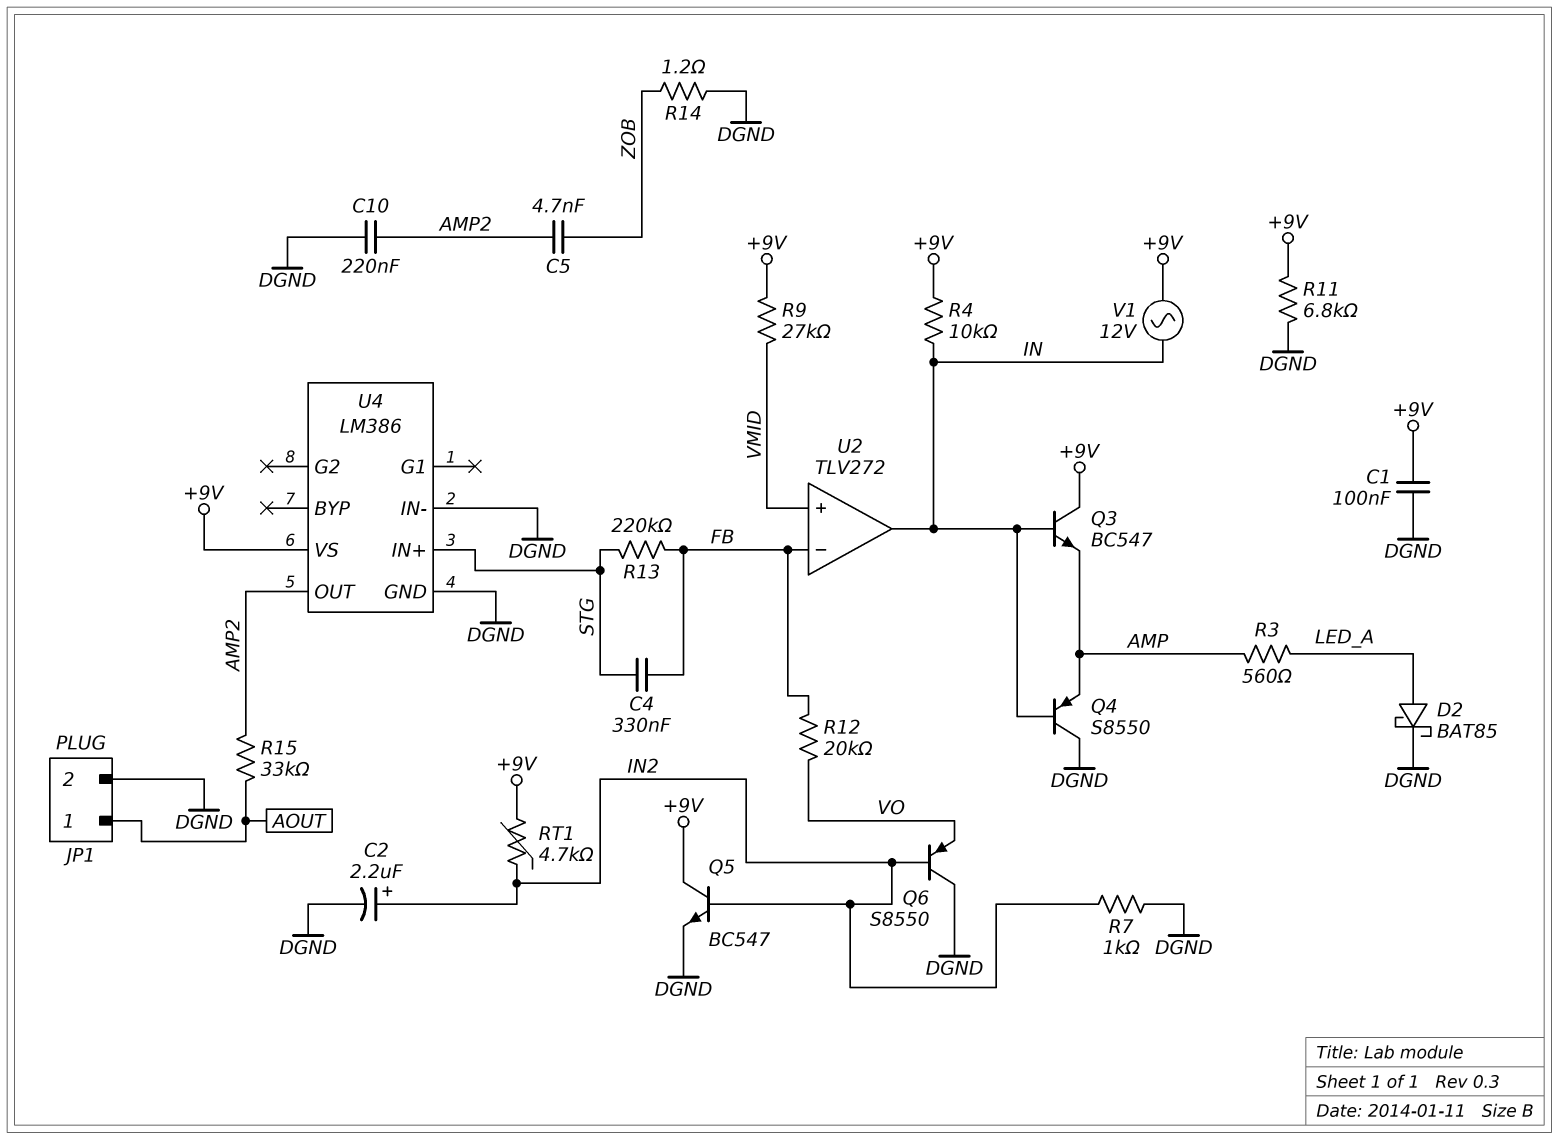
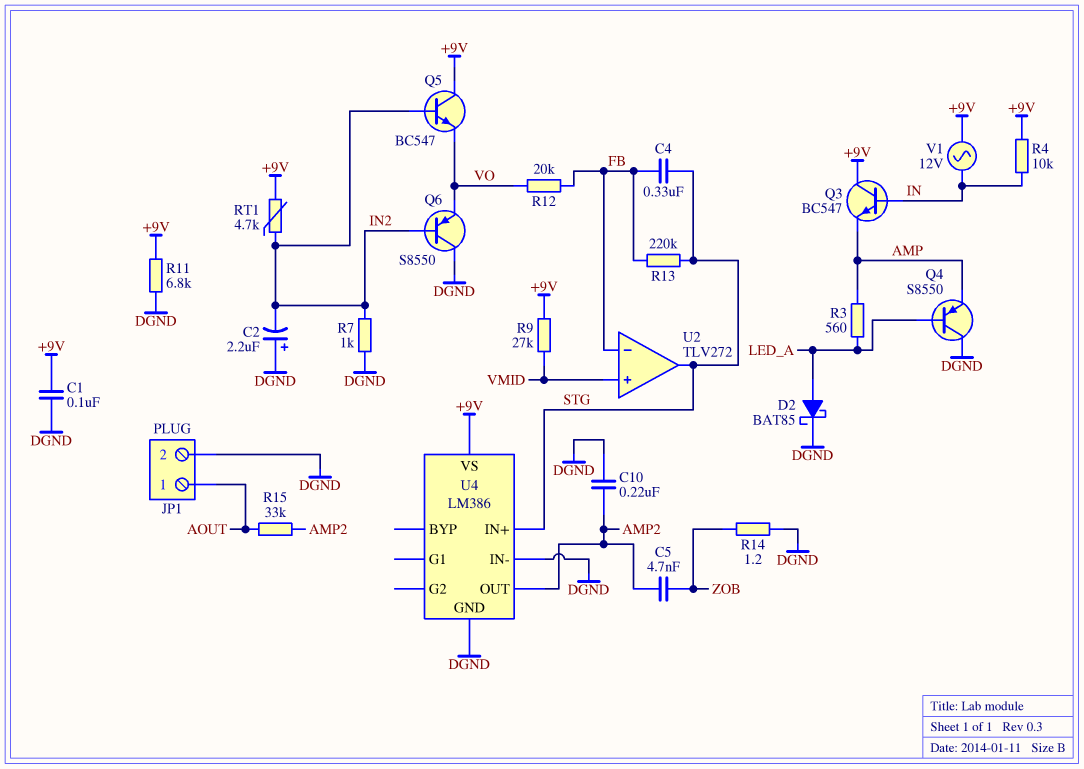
C2: 2.2uF (plus IN2, minus DGND) -> 2.2uF (plus DGND, minus IN2)
Q4: PNP S8550 (B IN, C DGND, E AMP) -> PNP S8550 (B LED_A, C DGND, E AMP)
Q5: NPN BC547 (B IN2, C +9V, E DGND) -> NPN BC547 (B IN2, C +9V, E VO)
U2 pin out: IN -> STG

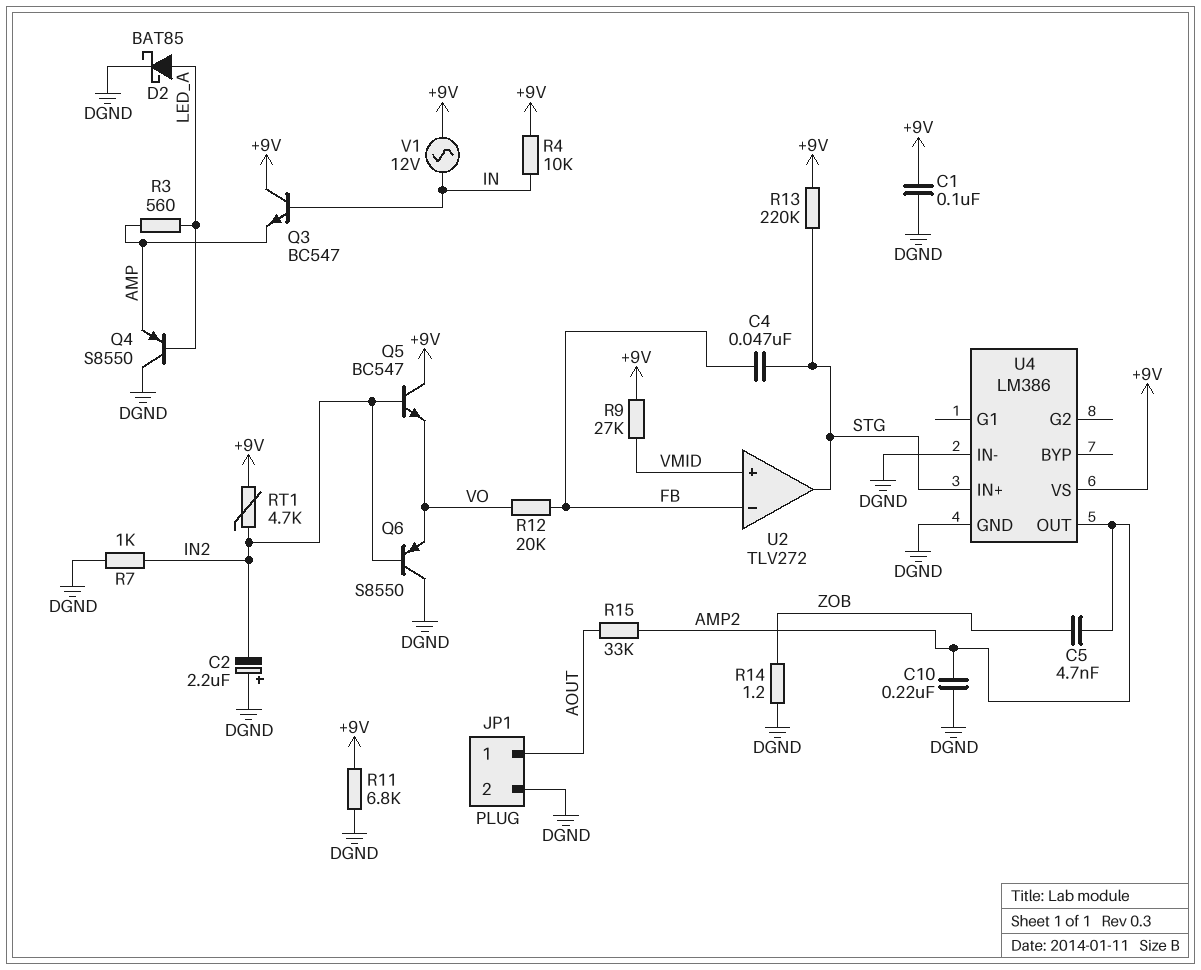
C4: 330nF (FB, STG) -> 47nF (FB, STG)
R13: 220k (FB, STG) -> 220k (+9V, STG)

